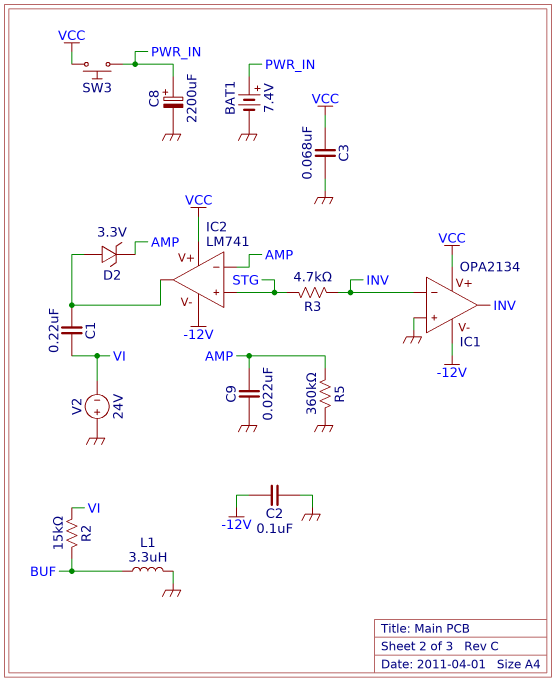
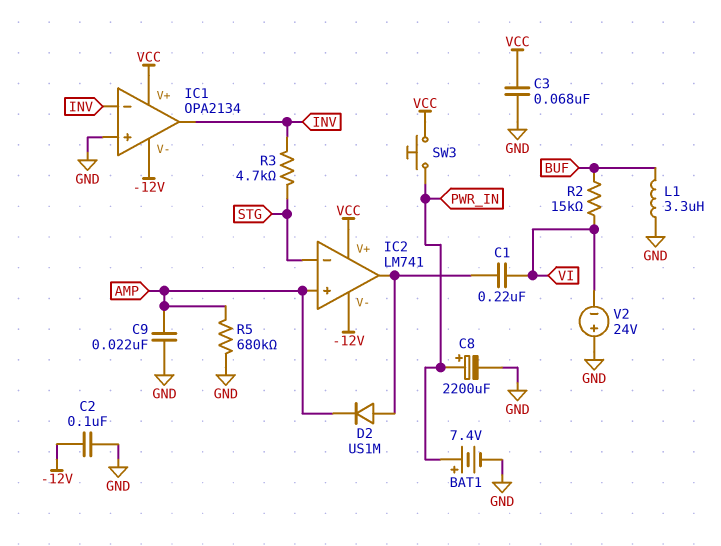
D2: zener 3.3V (A IC2/out, K AMP) -> diode US1M (A IC2/out, K AMP)
IC2 pin in+: STG -> AMP
IC2 pin in-: AMP -> STG
R5: 360k (AMP, GND) -> 680k (AMP, GND)

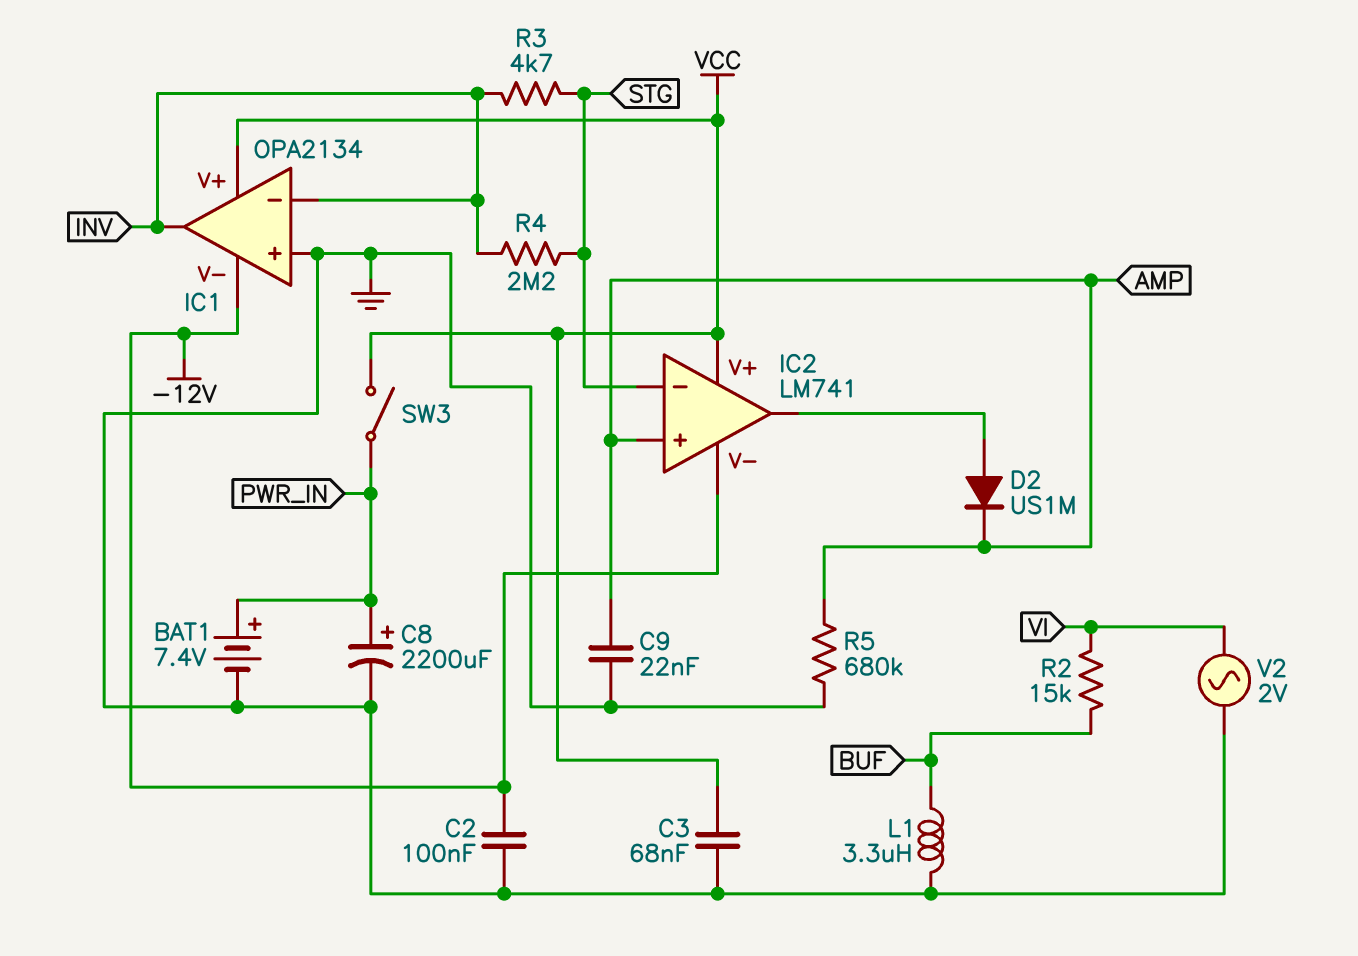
C1: 220nF (IC2/out, VI) -> none
R4: none -> 2.2M (INV, STG)
SW3: button (PWR_IN, VCC) -> switch (PWR_IN, VCC)
V2: 24V (plus GND, minus VI) -> AC 2V (GND, VI)

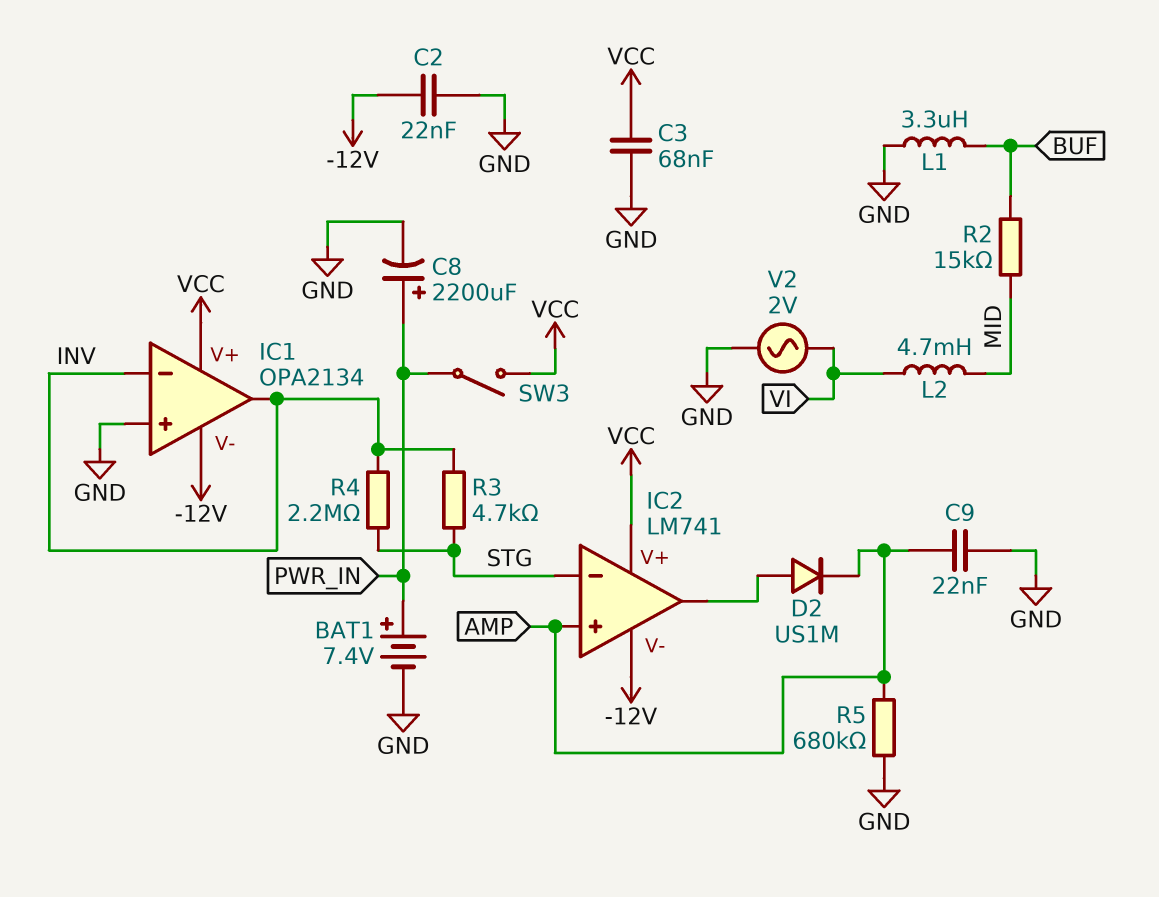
C2: 100nF (-12V, GND) -> 22nF (-12V, GND)
L2: none -> 4.7mH (MID, VI)
R2: 15k (BUF, VI) -> 15k (BUF, MID)

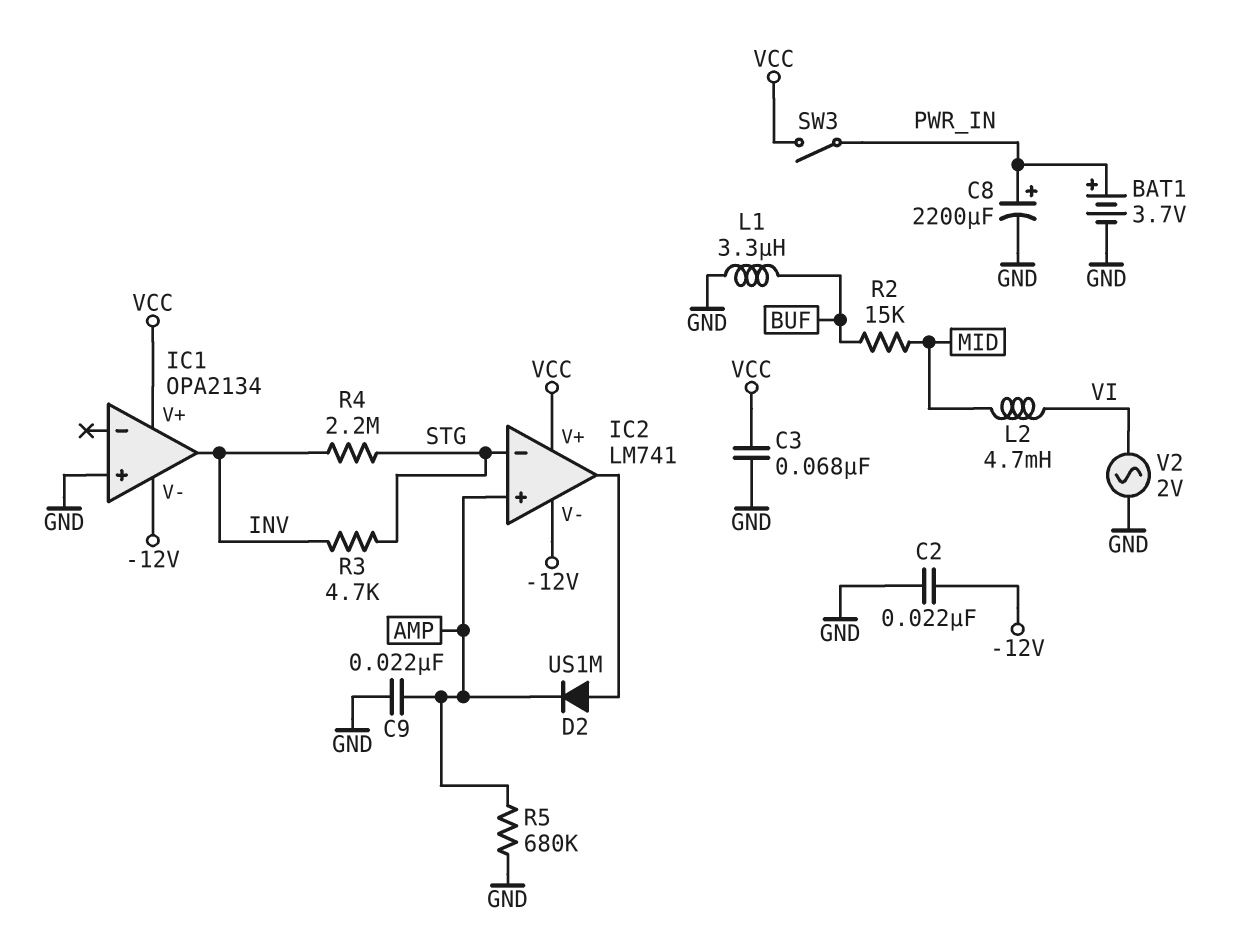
BAT1: 7.4V (plus PWR_IN, minus GND) -> 3.7V (plus PWR_IN, minus GND)
IC1 pin in-: INV -> none

